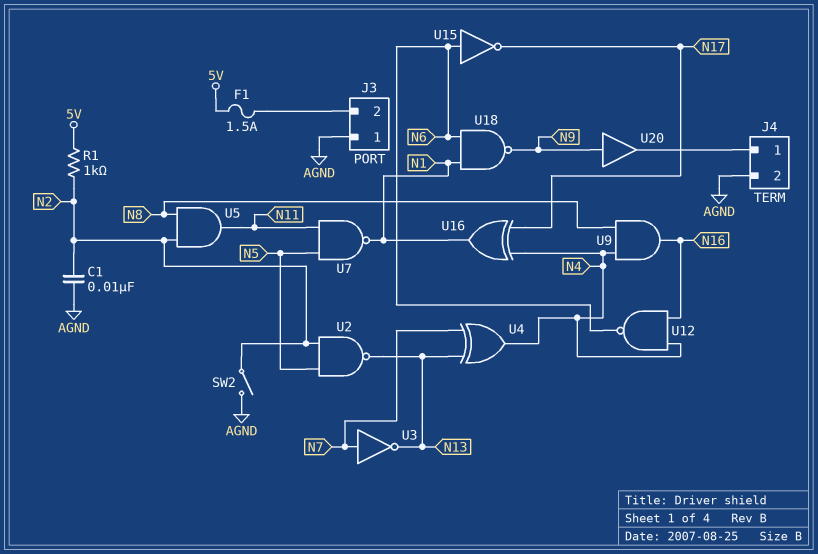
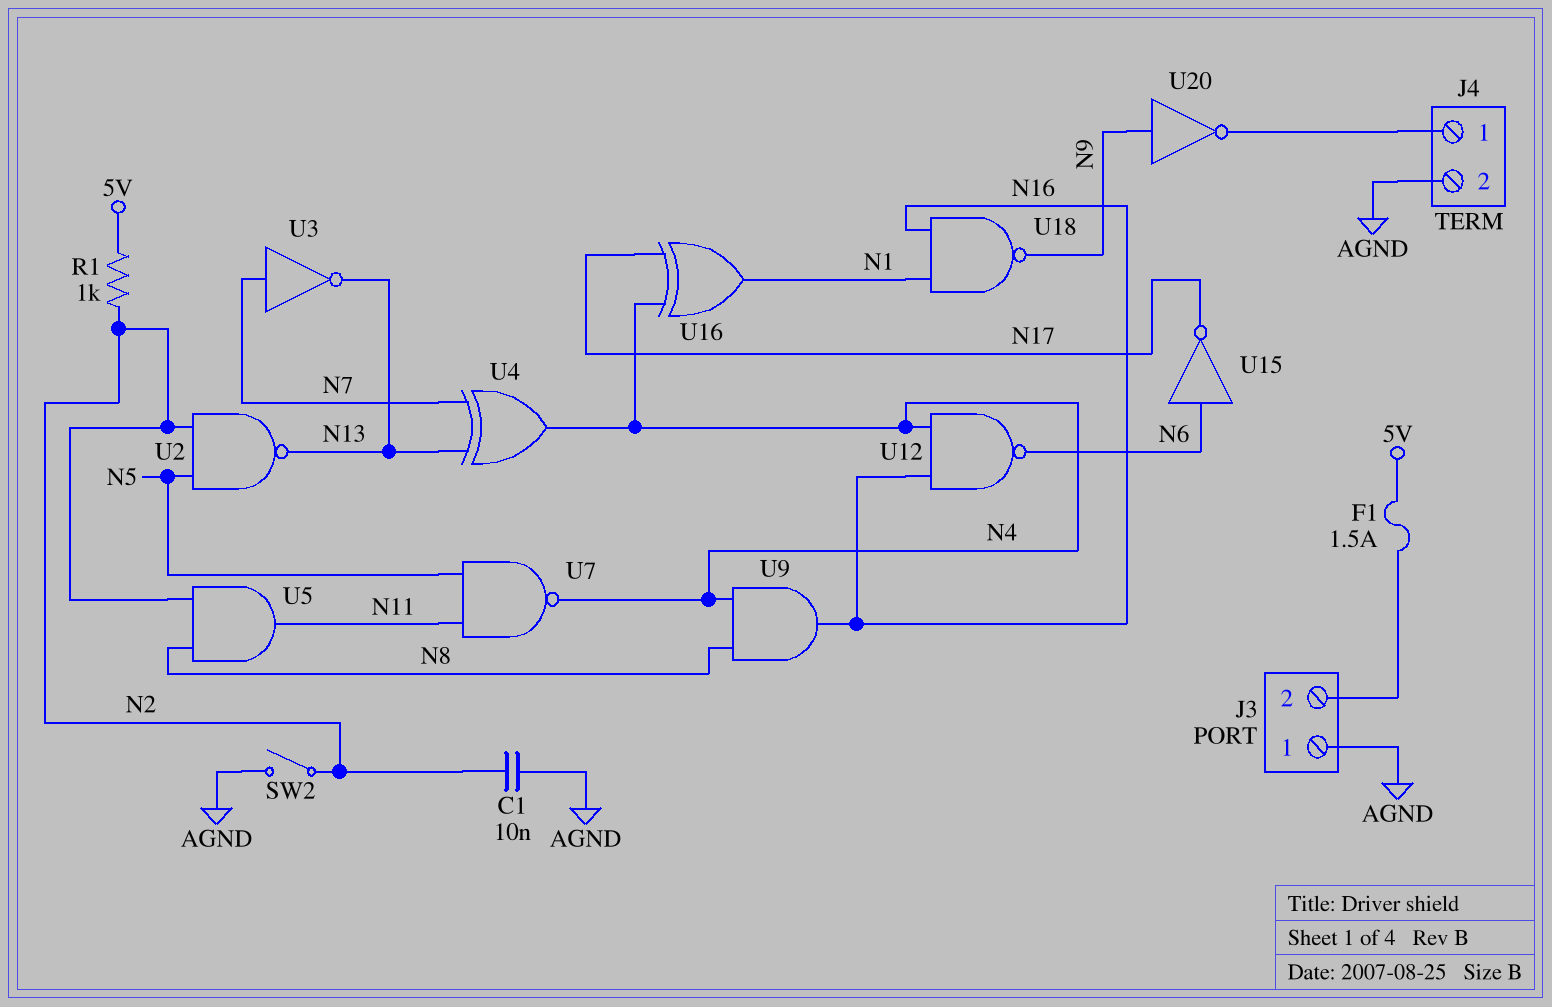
U7: NAND (in N5, in N11, out N1) -> NAND (in N5, in N11, out N4)
U18: NAND (in N1, in N6, out N9) -> NAND (in N1, in N16, out N9)
U20: buffer (in N9, out J4/1) -> NOT (in N9, out J4/1)

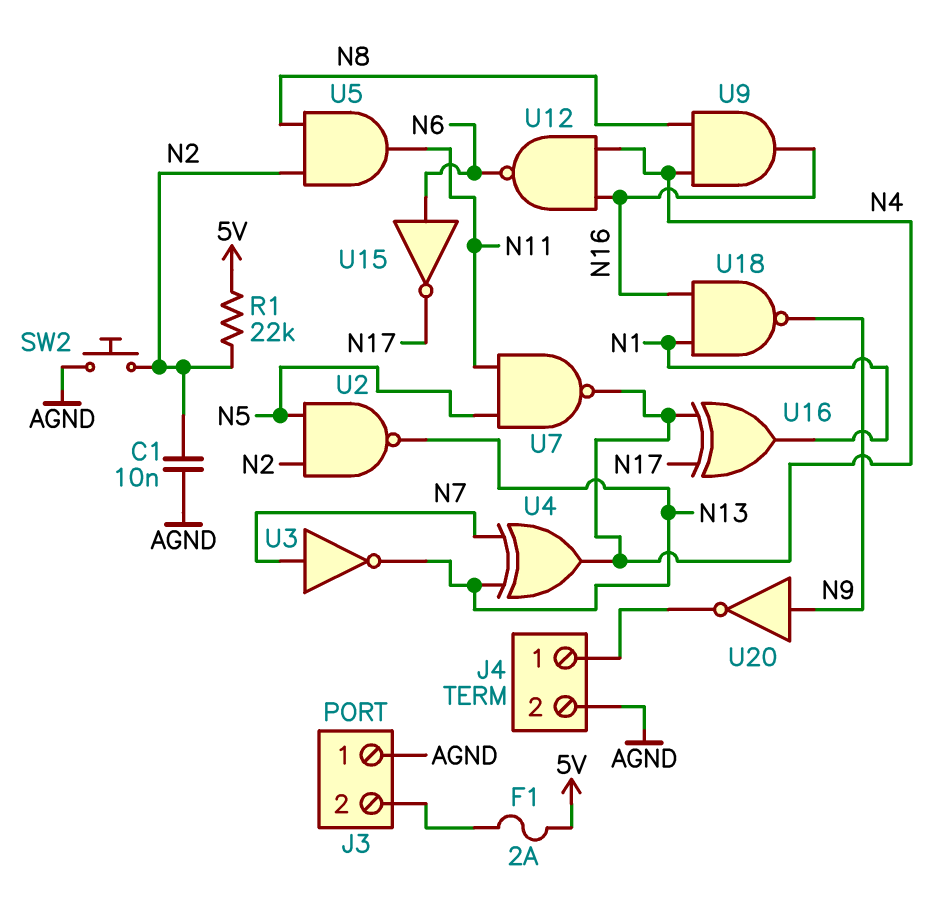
F1: 1.5A (5V, J3/2) -> 2A (5V, J3/2)
R1: 1k (5V, N2) -> 22k (5V, N2)
SW2: switch (AGND, N2) -> button (AGND, N2)

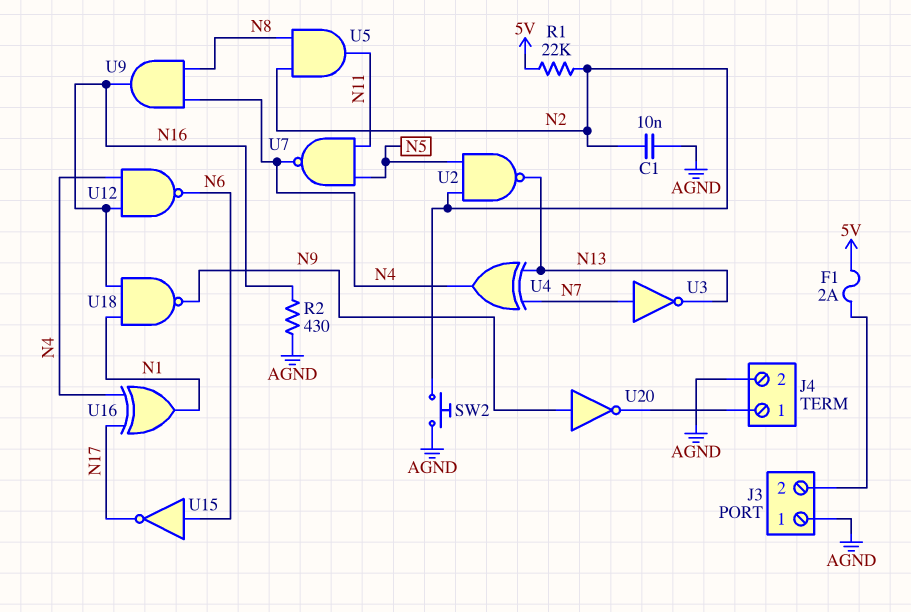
R2: none -> 430 (AGND, N16)

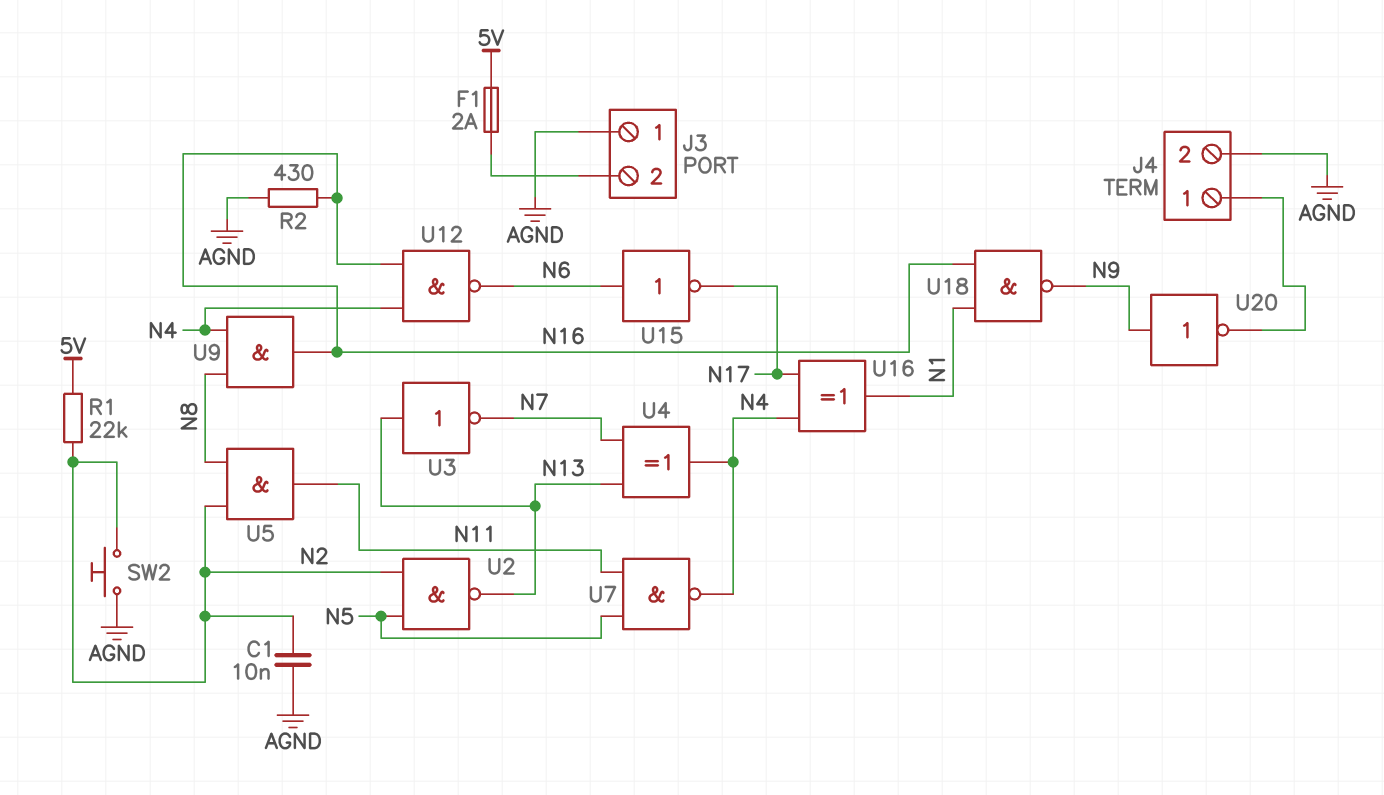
U3: NOT (in N7, out N13) -> NOT (in N13, out N7)

